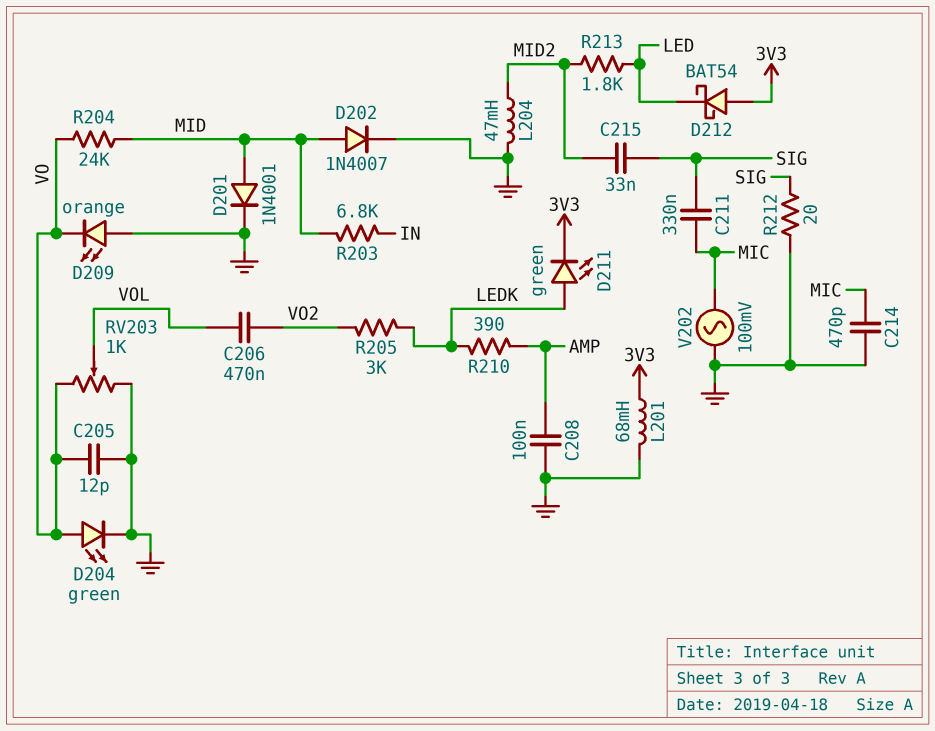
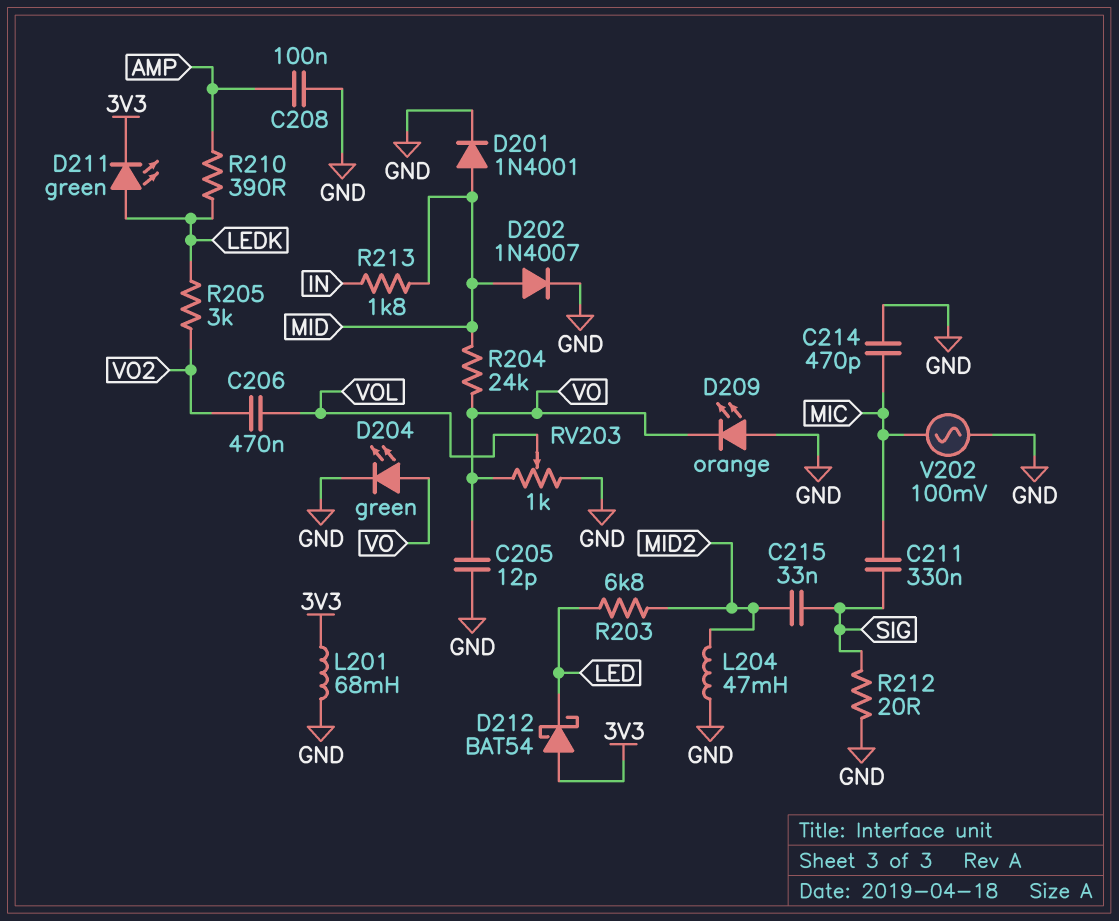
R203: 6.8k (IN, MID) -> 6.8k (LED, MID2)
R213: 1.8k (LED, MID2) -> 1.8k (IN, MID)

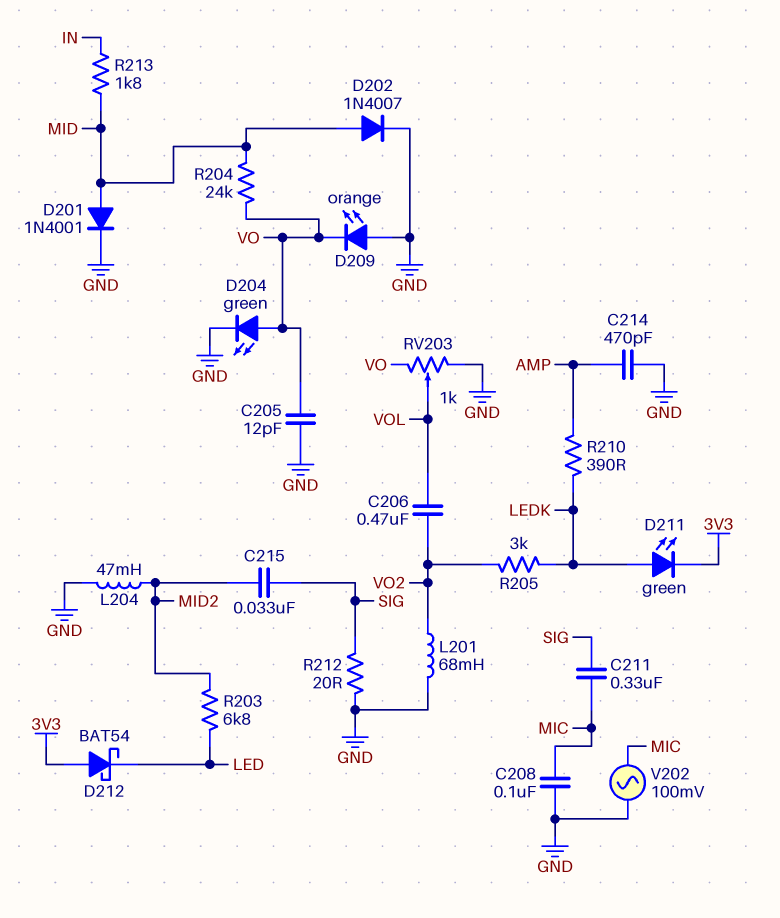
C208: 100nF (AMP, GND) -> 100nF (GND, MIC)
C214: 470pF (GND, MIC) -> 470pF (AMP, GND)
L201: 68mH (3V3, GND) -> 68mH (GND, VO2)

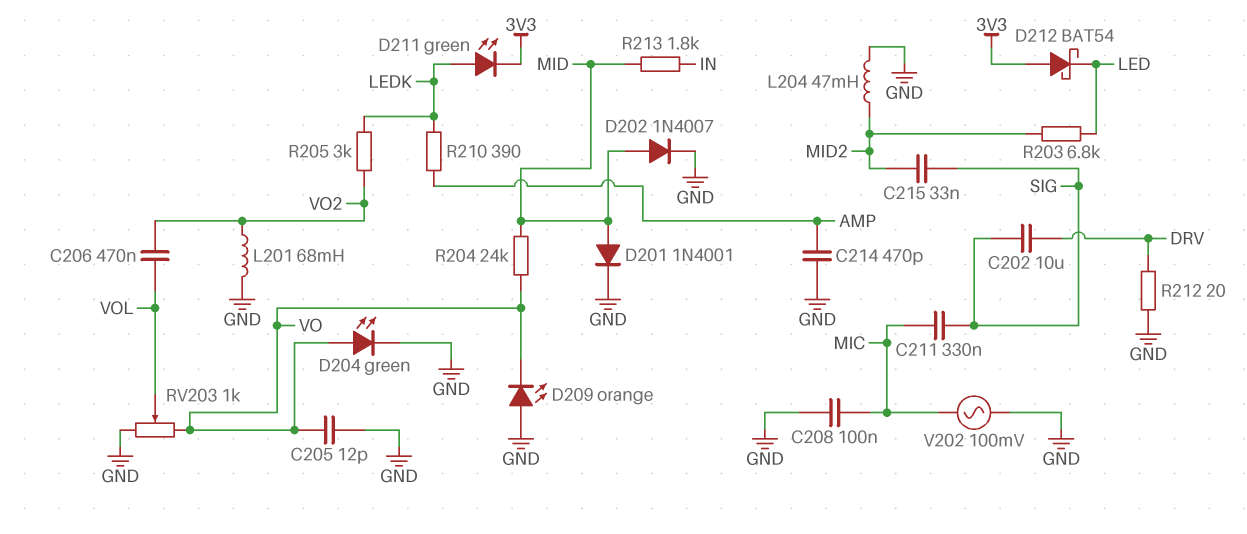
C202: none -> 10uF (DRV, SIG)
R212: 20 (GND, SIG) -> 20 (DRV, GND)

